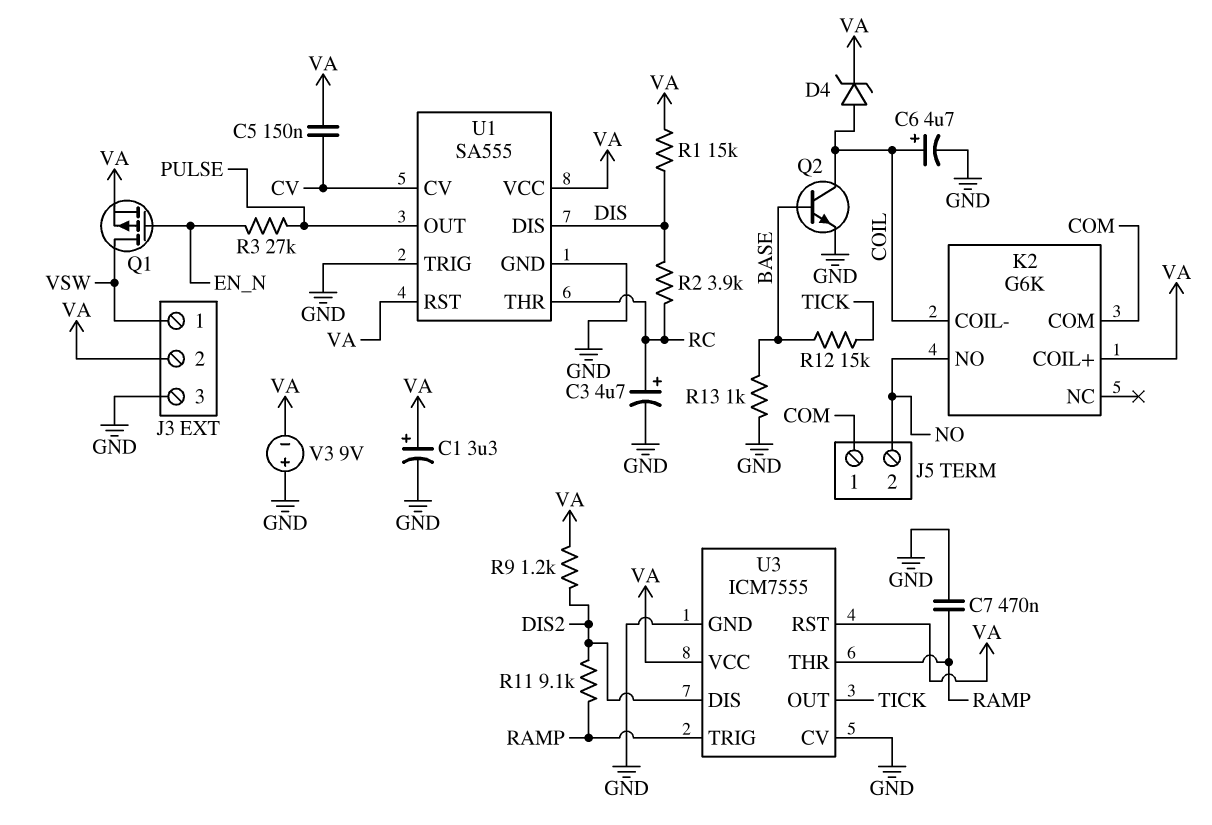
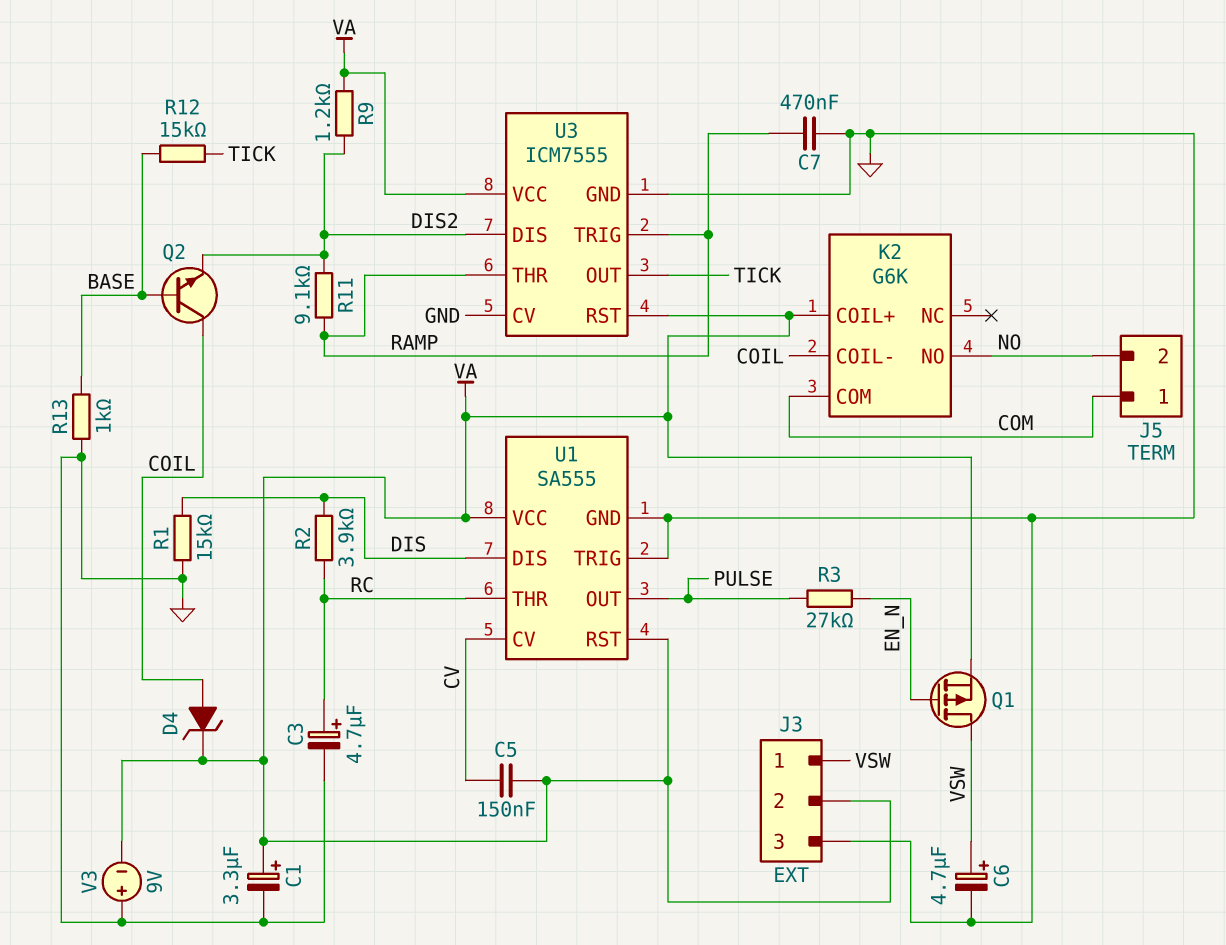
C6: 4.7uF (plus COIL, minus GND) -> 4.7uF (plus VSW, minus GND)
Q2: NPN (B BASE, C COIL, E GND) -> NPN (B BASE, C COIL, E DIS2)
R1: 15k (DIS, VA) -> 15k (DIS, GND)

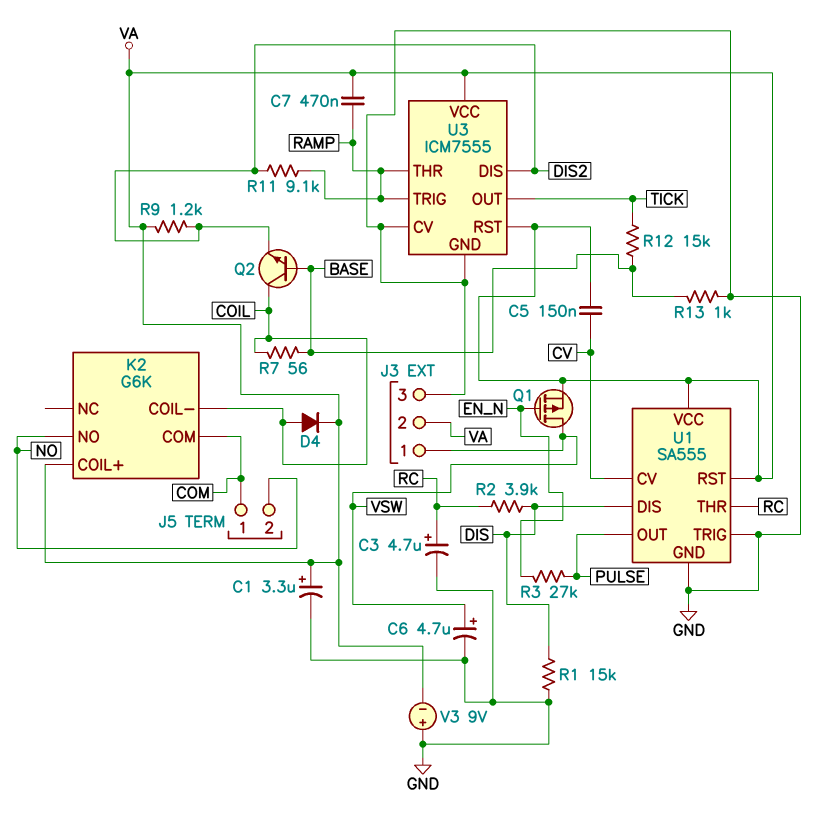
C7: 470nF (GND, RAMP) -> 470nF (RAMP, VA)
D4: zener (A COIL, K VA) -> diode (A COIL, K VA)
R7: none -> 56 (BASE, COIL)

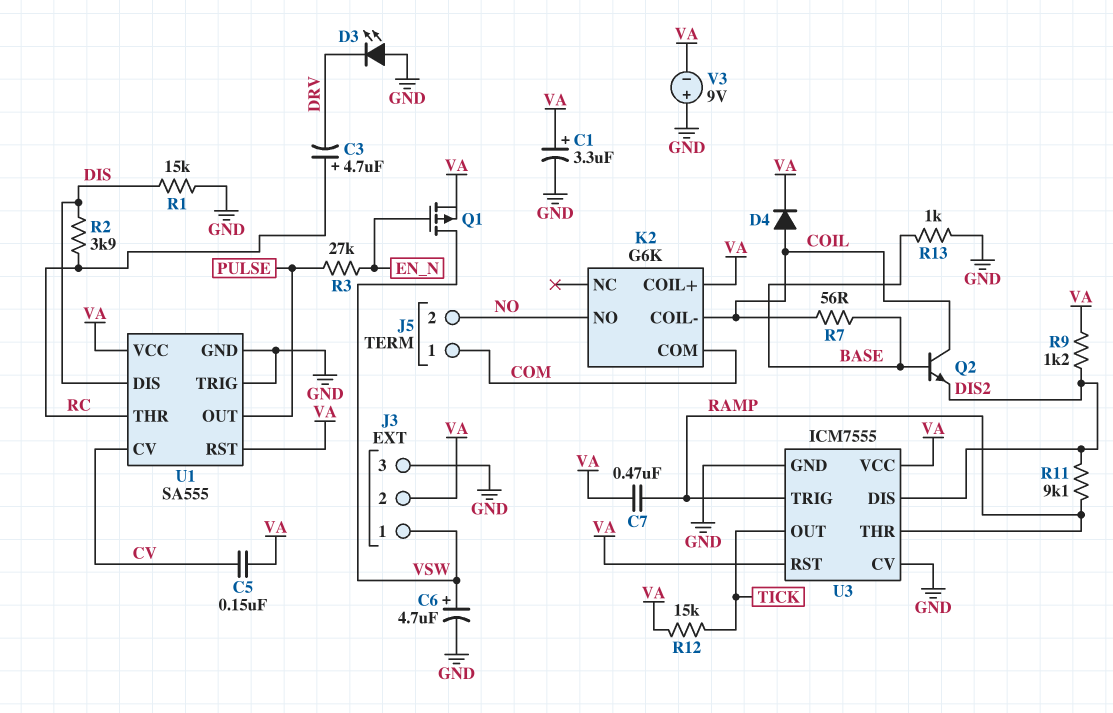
C3: 4.7uF (plus RC, minus GND) -> 4.7uF (plus RC, minus DRV)
D3: none -> LED (A GND, K DRV)
R12: 15k (BASE, TICK) -> 15k (TICK, VA)

